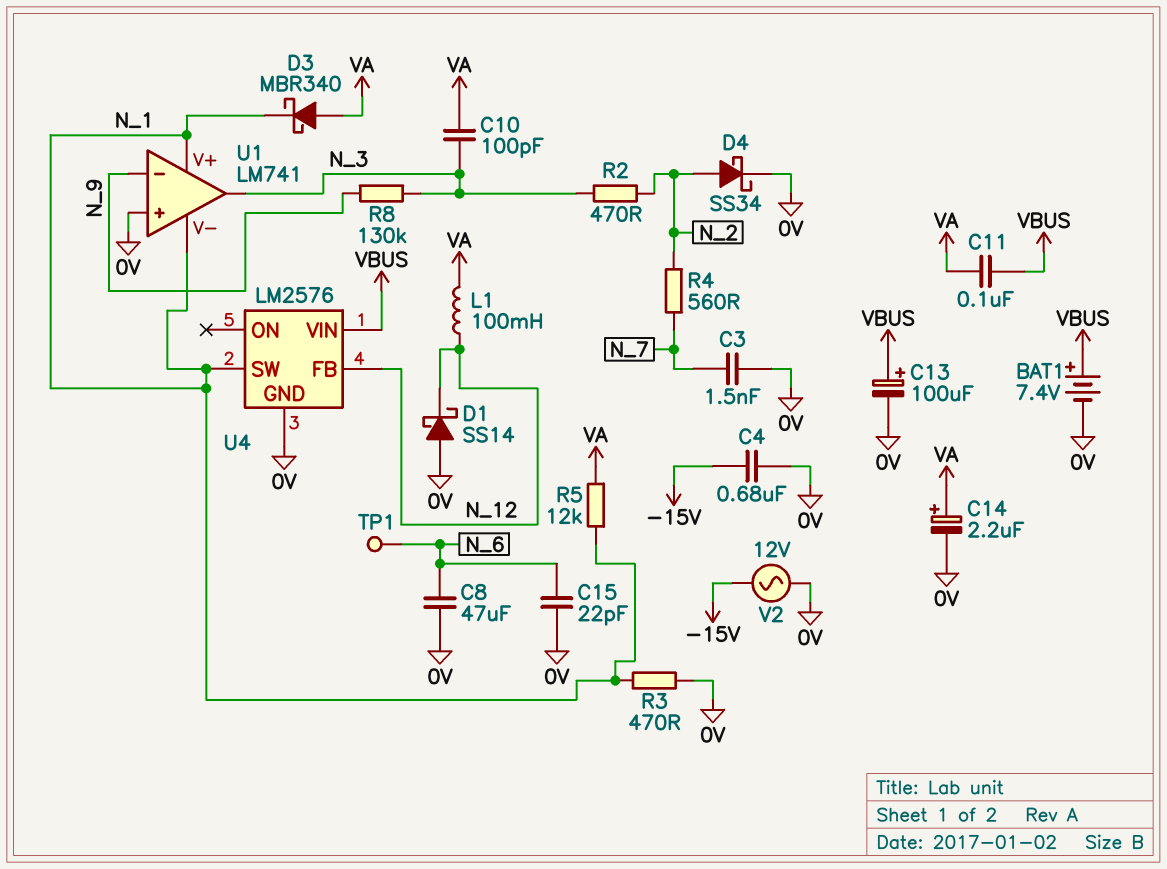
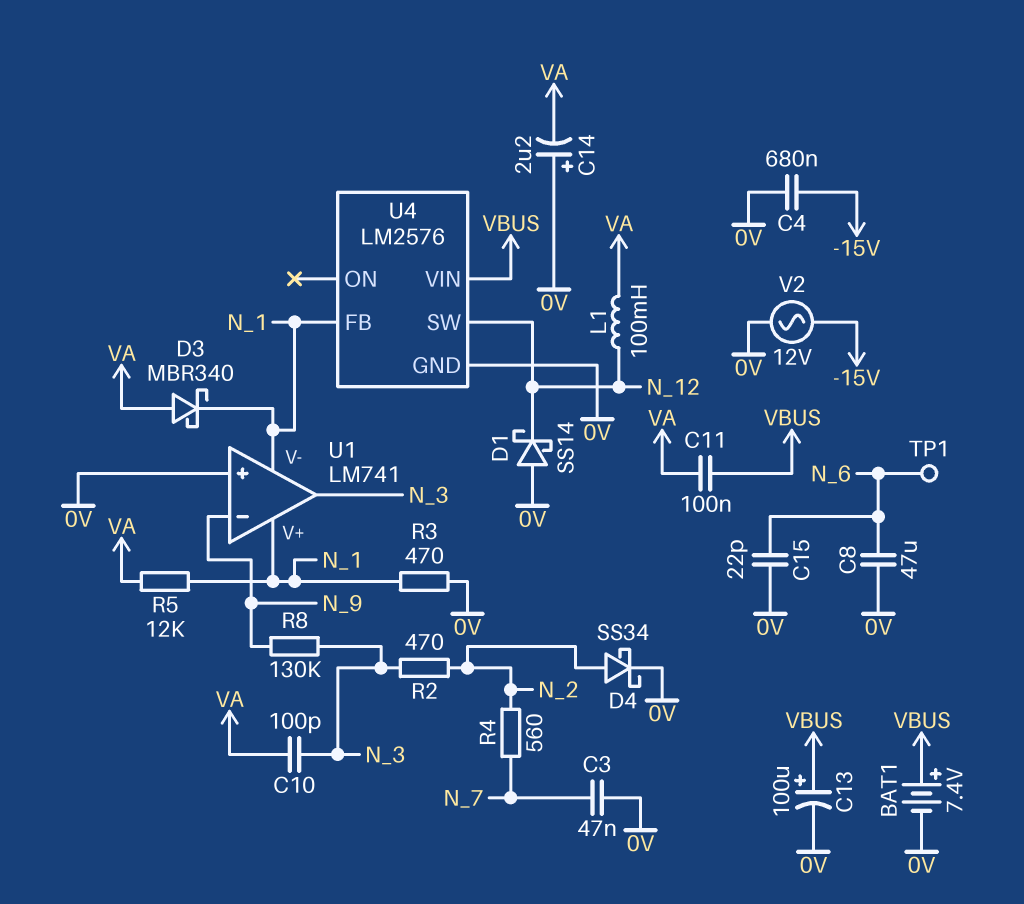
C3: 1.5nF (0V, N_7) -> 47nF (0V, N_7)
C14: 2.2uF (plus VA, minus 0V) -> 2.2uF (plus 0V, minus VA)
U4 pin FB: N_12 -> N_1
U4 pin SW: N_1 -> N_12

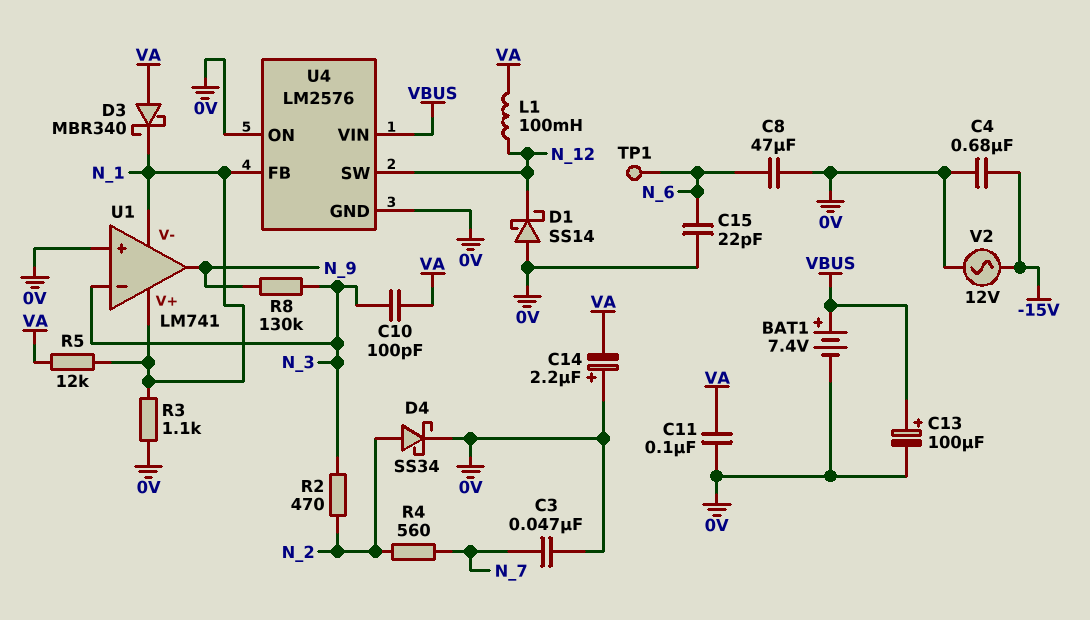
C11: 100nF (VA, VBUS) -> 100nF (0V, VA)
R3: 470 (0V, N_1) -> 1.1k (0V, N_1)
U1 pin in-: N_9 -> N_3
U1 pin out: N_3 -> N_9
U4 pin ON: none -> 0V

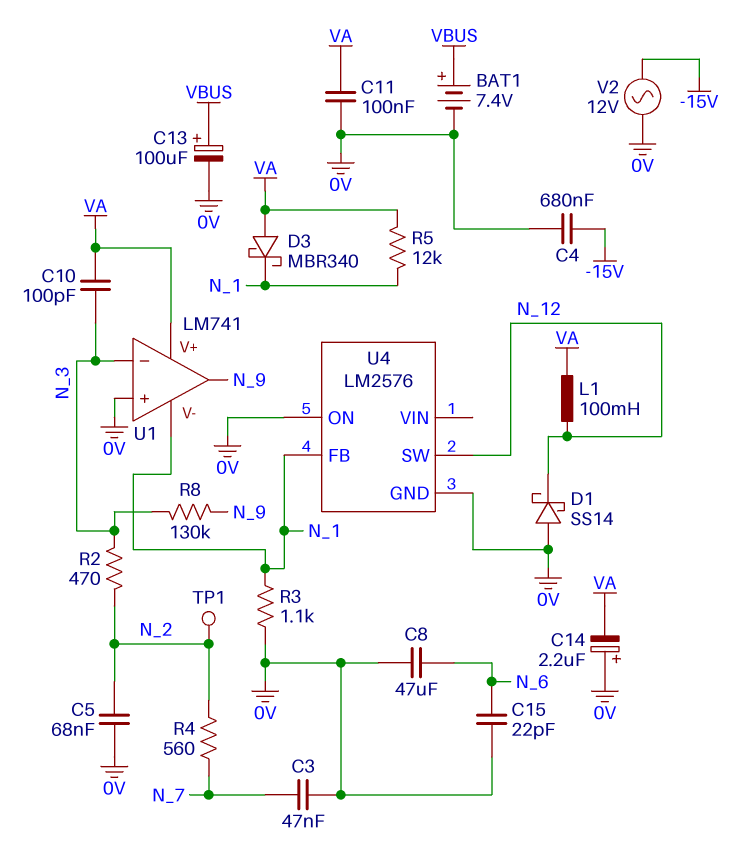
C5: none -> 68nF (0V, N_2)
D4: schottky SS34 (A N_2, K 0V) -> none
TP1: test point (N_6) -> test point (N_2)
U1 pin V+: N_1 -> VA
U4 pin VIN: VBUS -> none

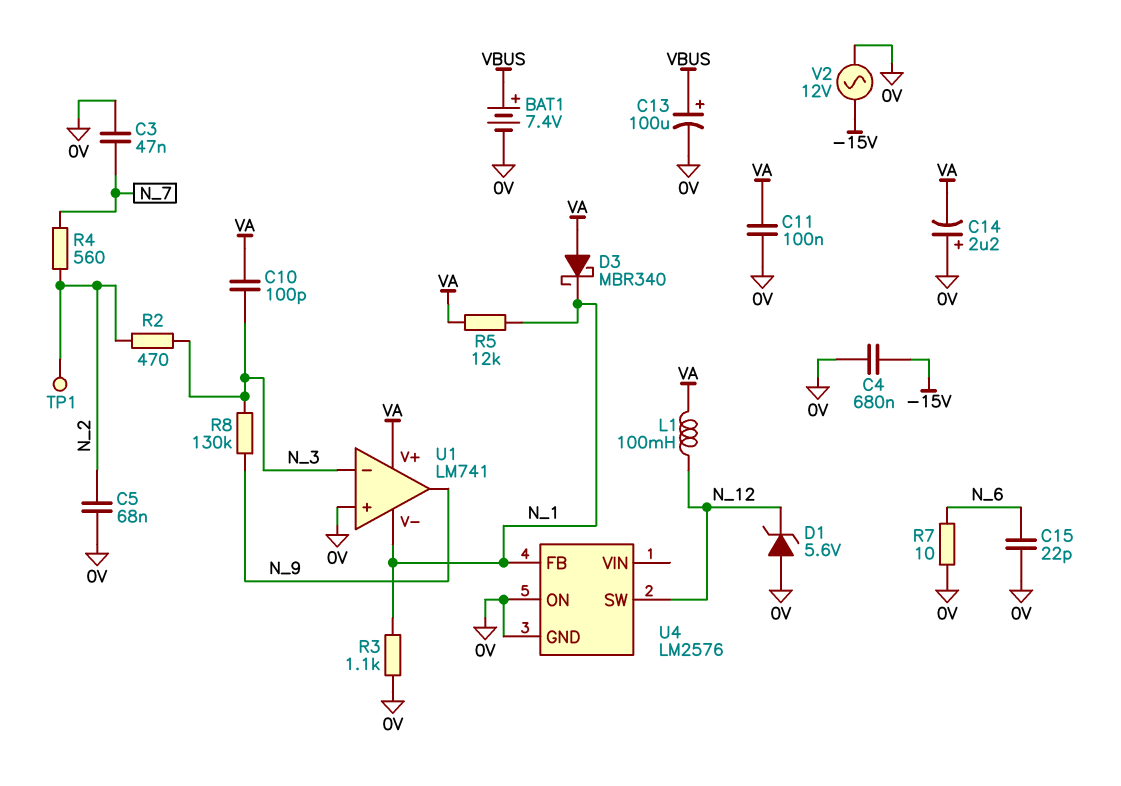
C8: 47uF (0V, N_6) -> none
D1: schottky SS14 (A 0V, K N_12) -> zener 5.6V (A 0V, K N_12)
R7: none -> 10 (0V, N_6)

